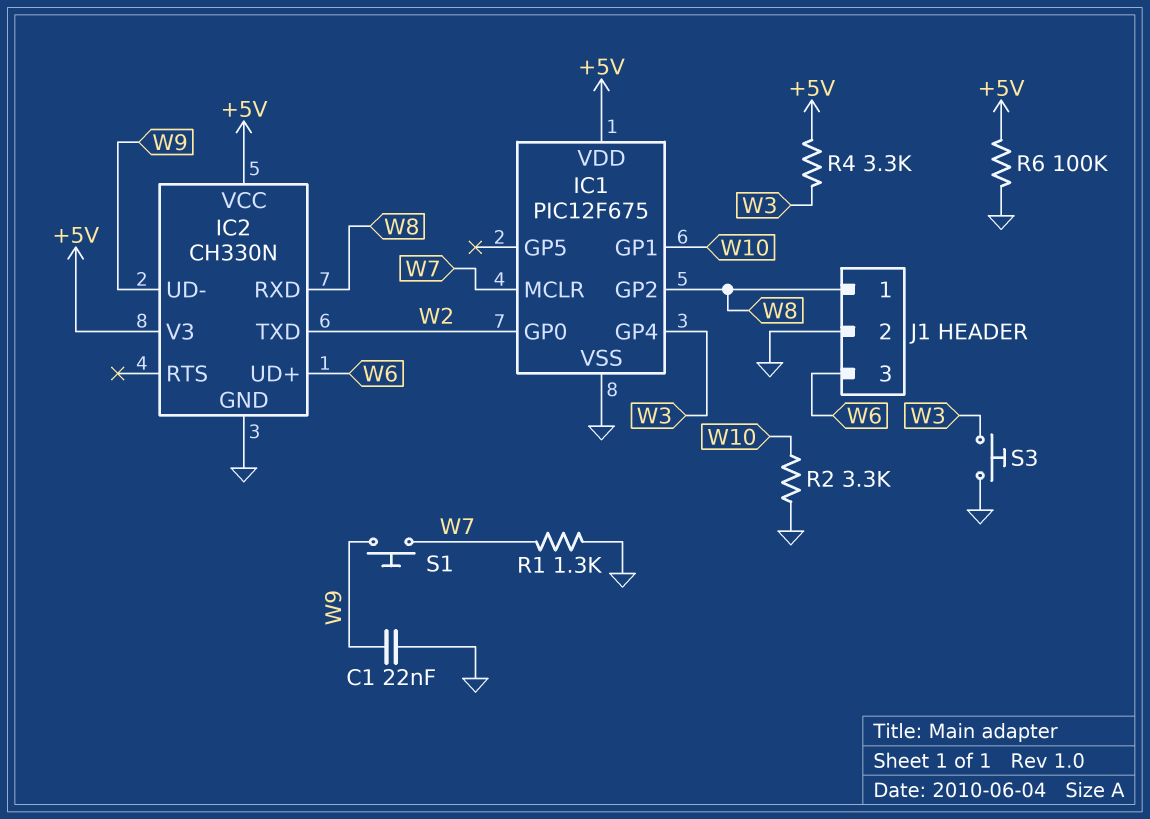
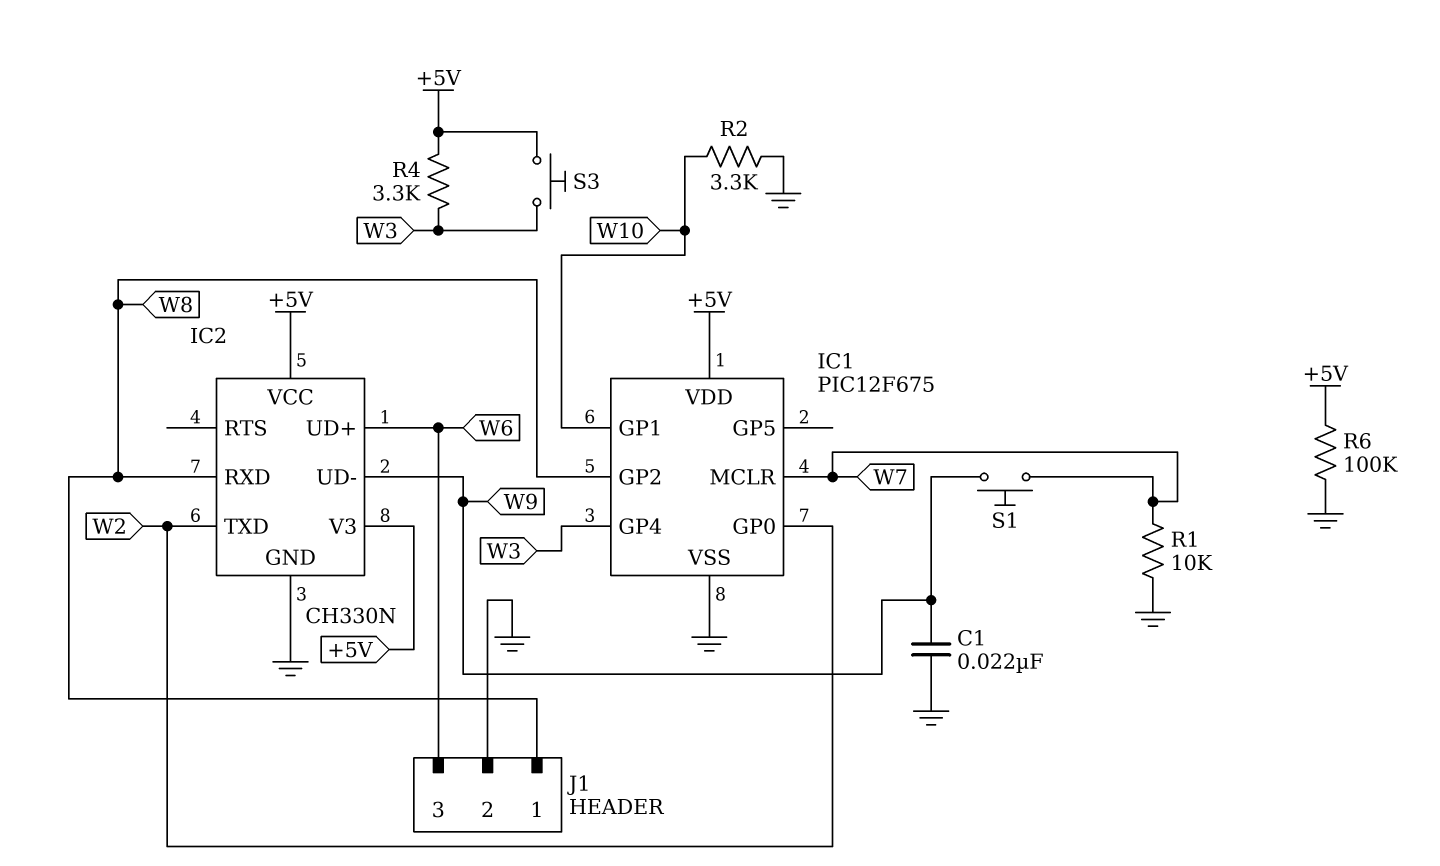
R1: 1.3k (GND, W7) -> 10k (GND, W7)
S3: button (GND, W3) -> button (+5V, W3)

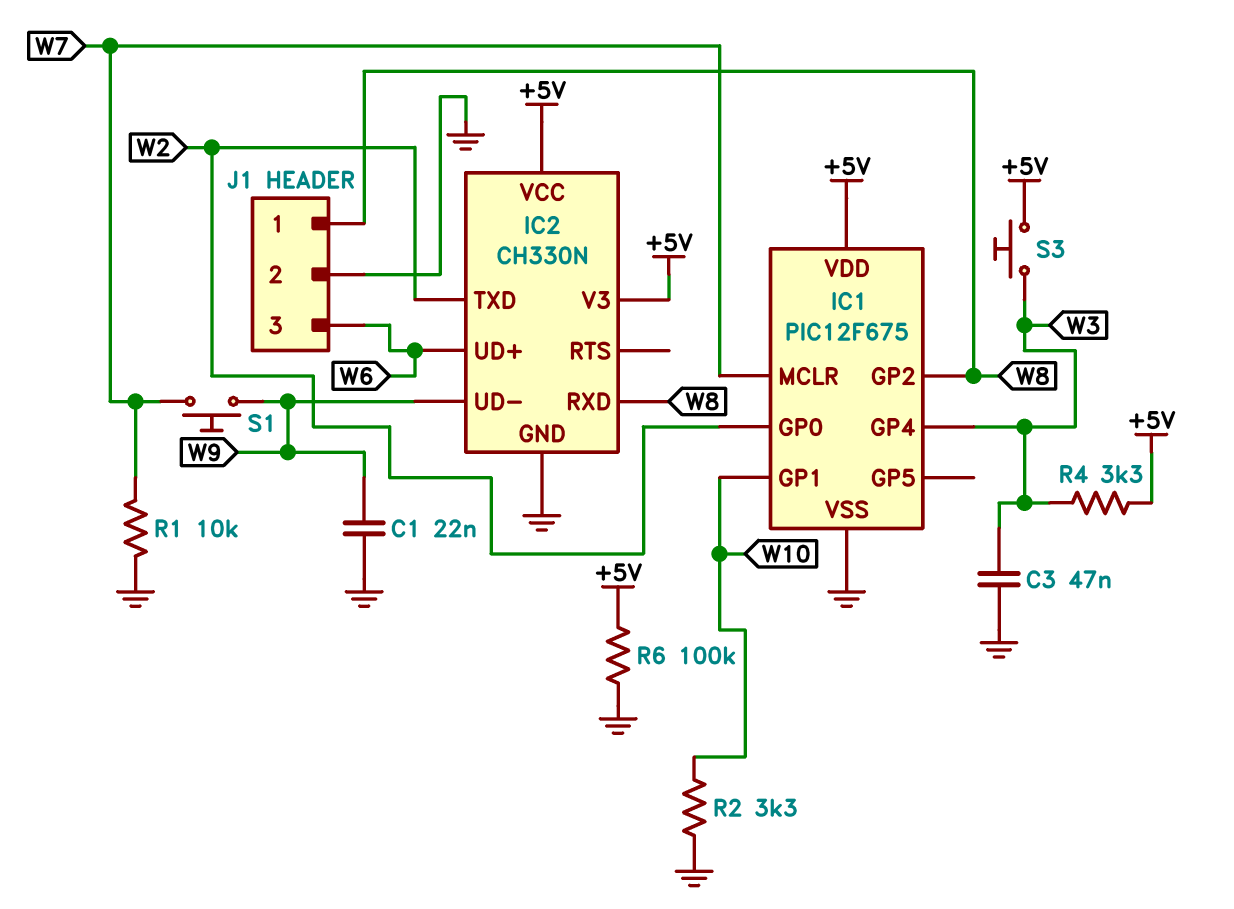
C3: none -> 47nF (GND, W3)

